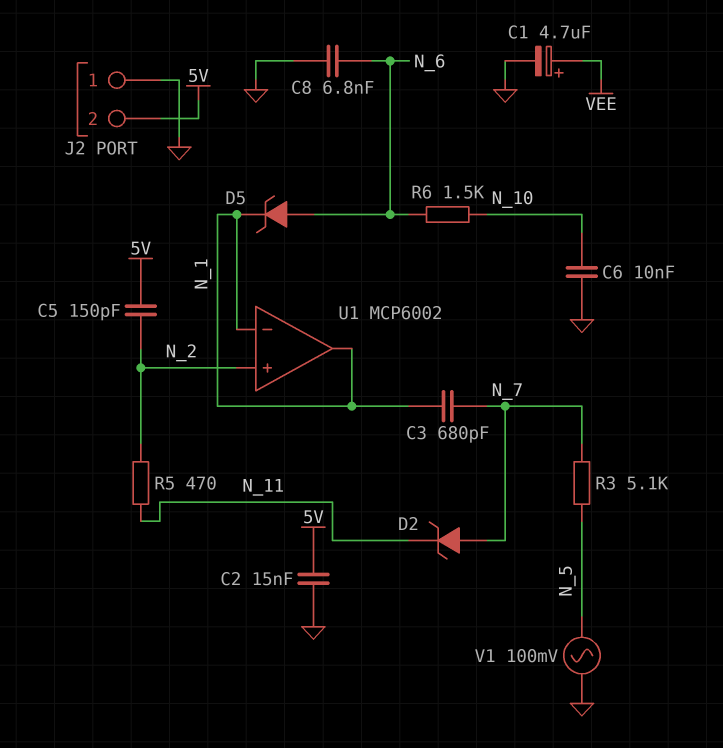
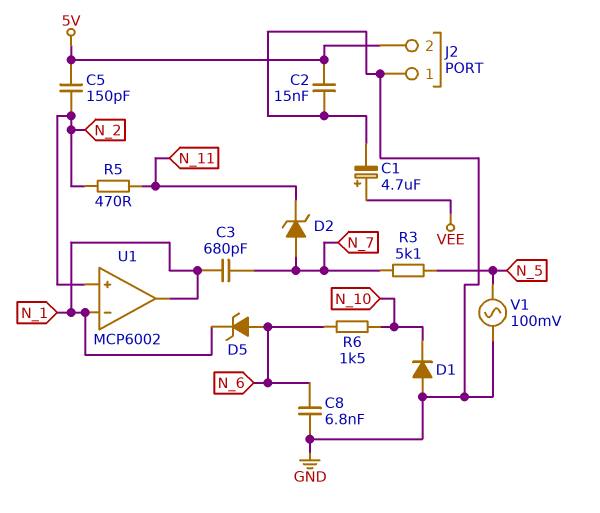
C6: 10nF (GND, N_10) -> none
D1: none -> diode (A GND, K N_10)

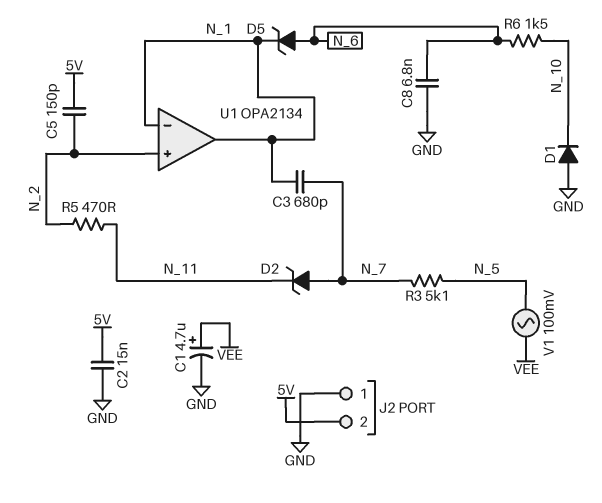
U1: MCP6002 -> OPA2134
V1: AC 100mV (GND, N_5) -> AC 100mV (N_5, VEE)

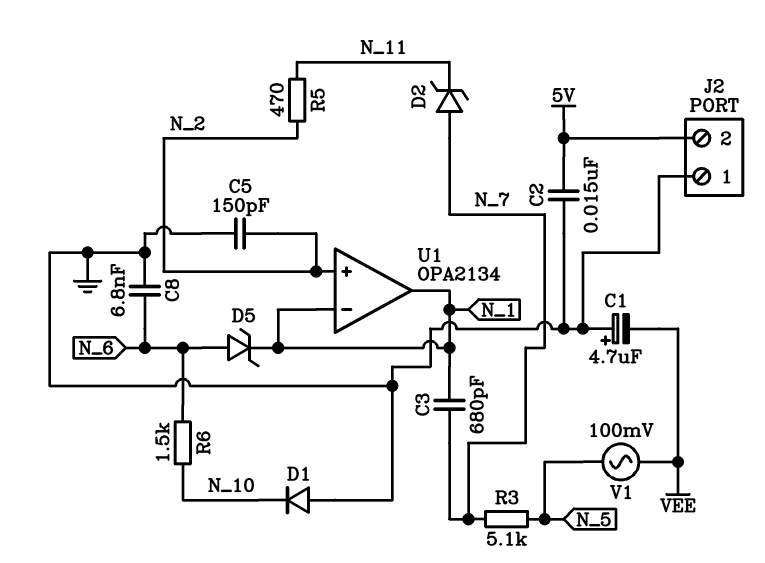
C1: 4.7uF (plus VEE, minus GND) -> 4.7uF (plus GND, minus VEE)
C5: 150pF (5V, N_2) -> 150pF (GND, N_2)

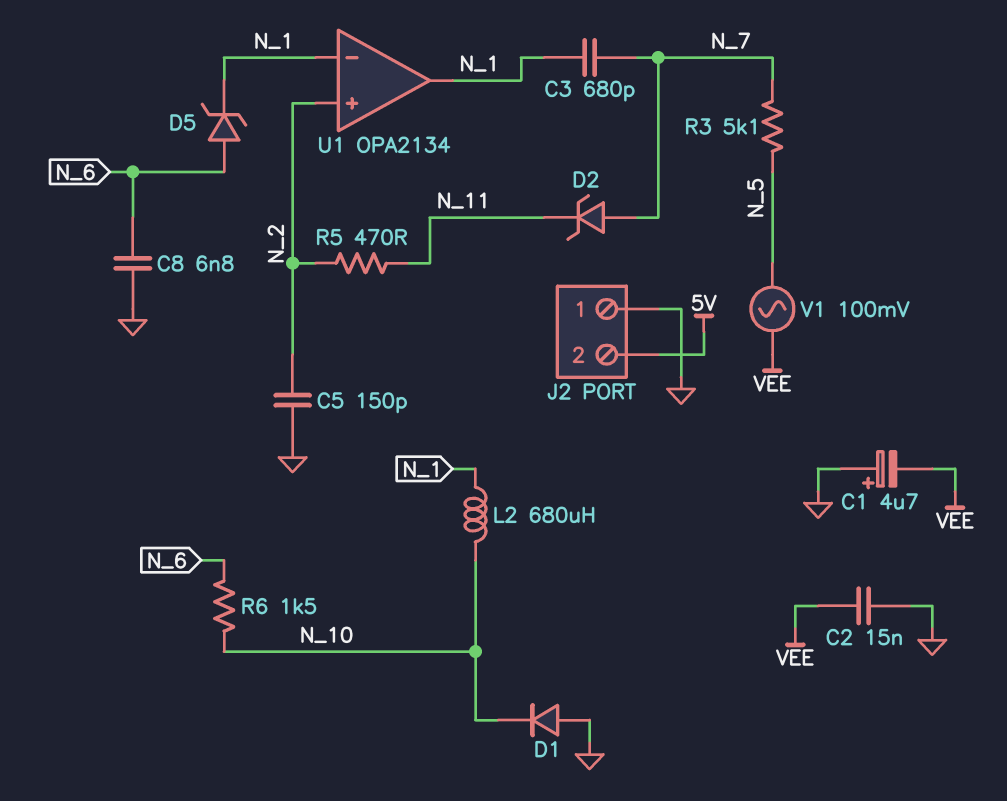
C2: 15nF (5V, GND) -> 15nF (GND, VEE)
L2: none -> 680uH (N_1, N_10)

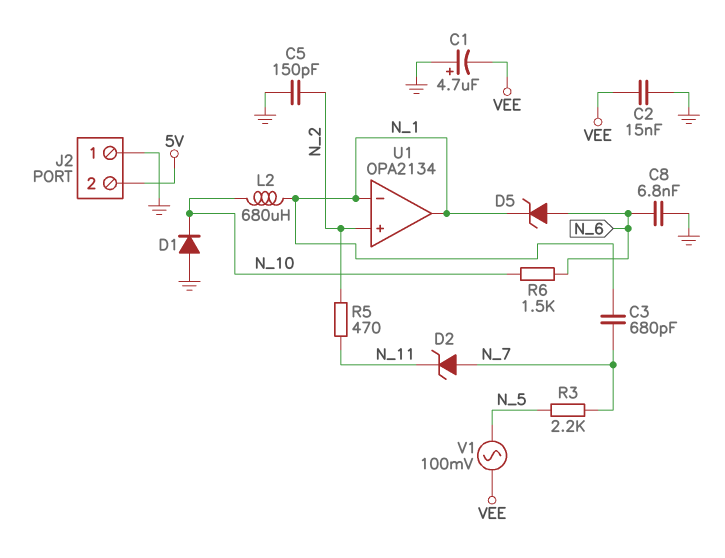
R3: 5.1k (N_5, N_7) -> 2.2k (N_5, N_7)

